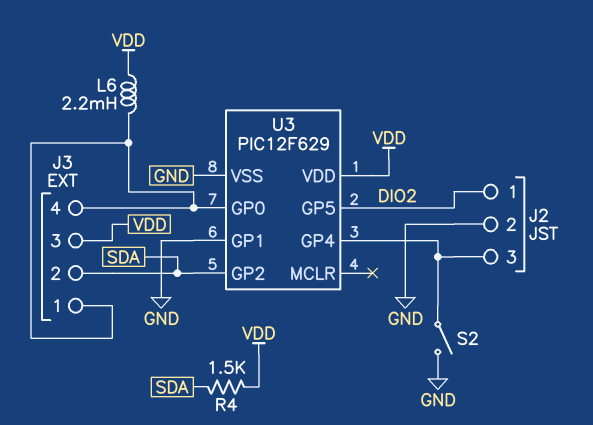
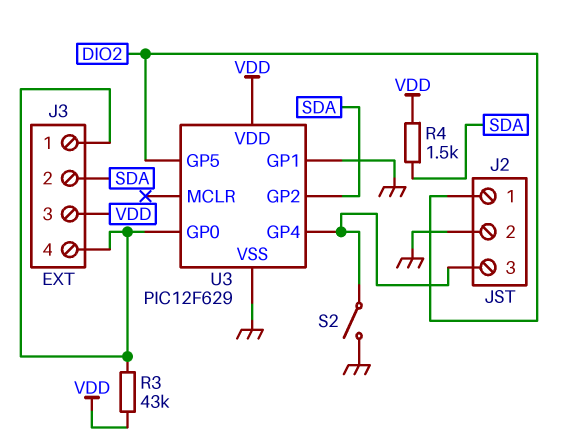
L6: 2.2mH (J3/1, VDD) -> none
R3: none -> 43k (J3/1, VDD)

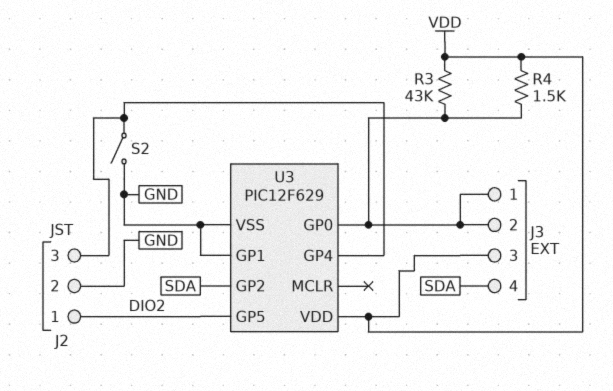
J3 pin 2: SDA -> J3/1
J3 pin 4: J3/1 -> SDA
R4: 1.5k (SDA, VDD) -> 1.5k (J3/1, VDD)

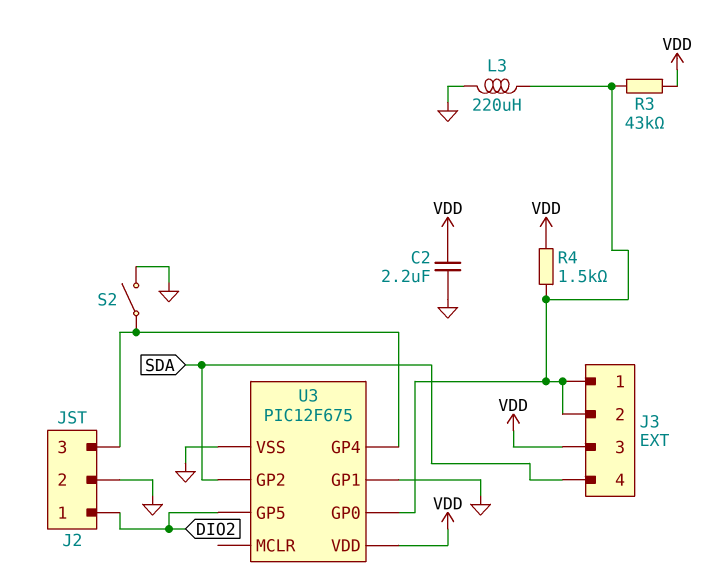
C2: none -> 2.2uF (GND, VDD)
L3: none -> 220uH (GND, J3/1)
U3: PIC12F629 -> PIC12F675

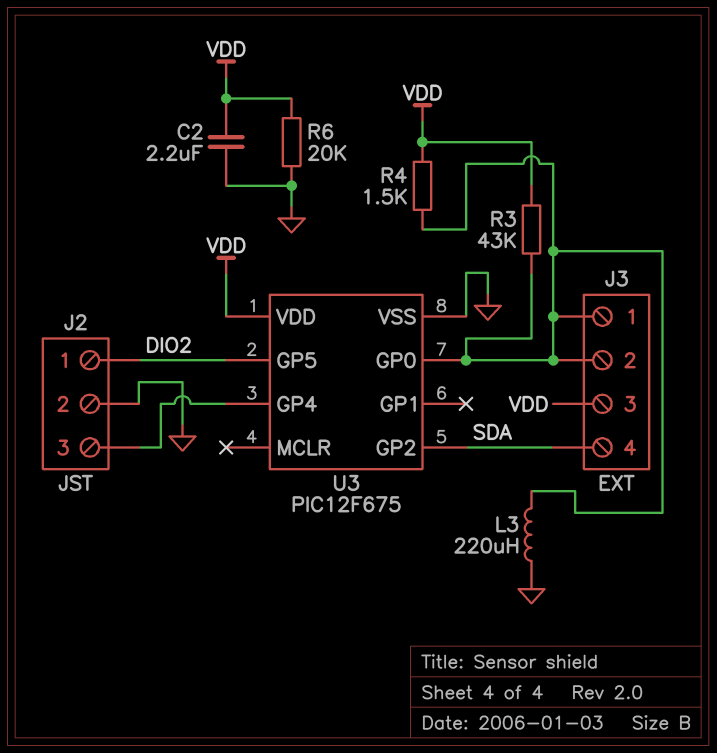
R6: none -> 20k (GND, VDD)
S2: switch (GND, J2/3) -> none
U3 pin GP1: GND -> none

